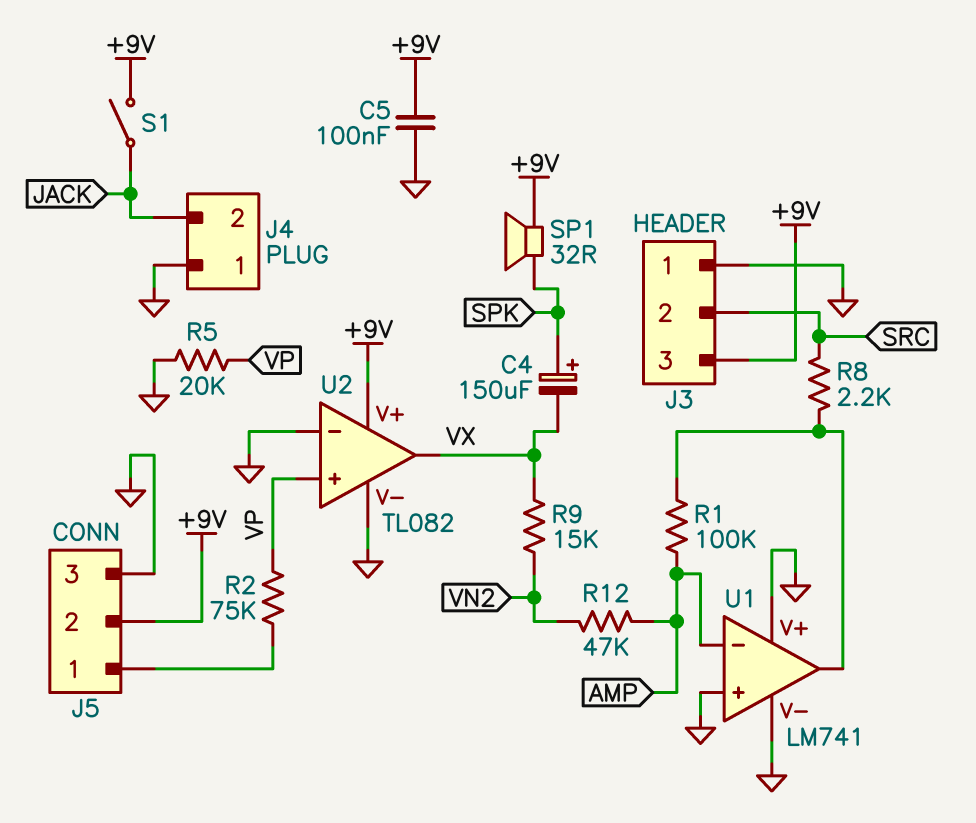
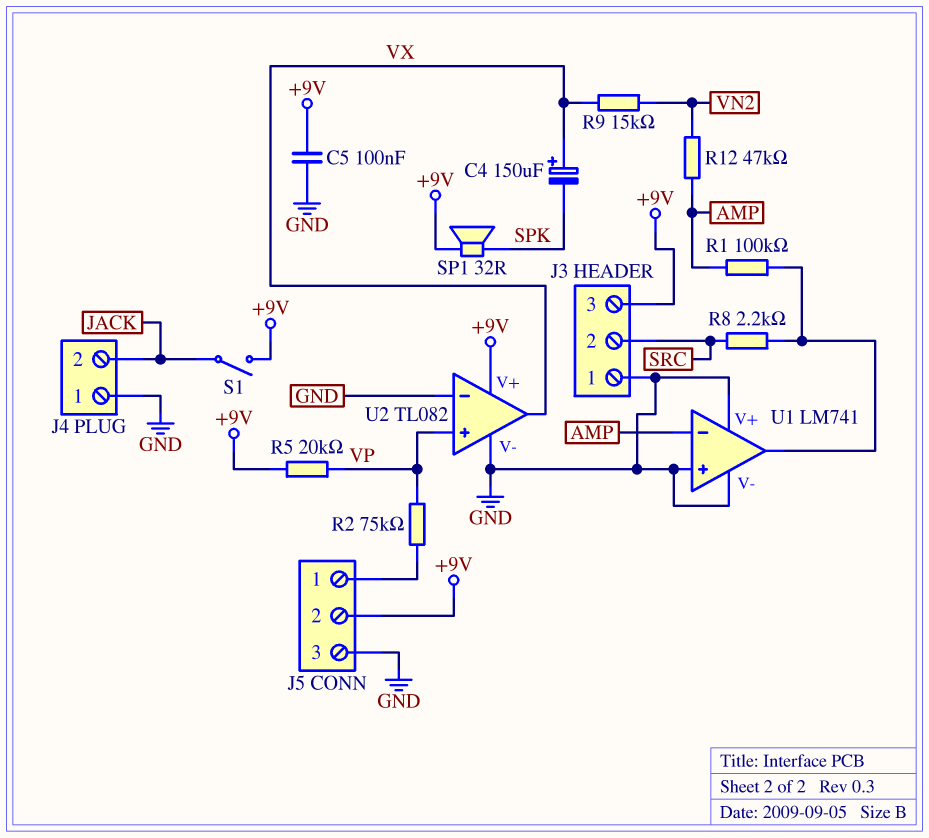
C4: 150uF (plus SPK, minus VX) -> 150uF (plus VX, minus SPK)
R5: 20k (GND, VP) -> 20k (+9V, VP)

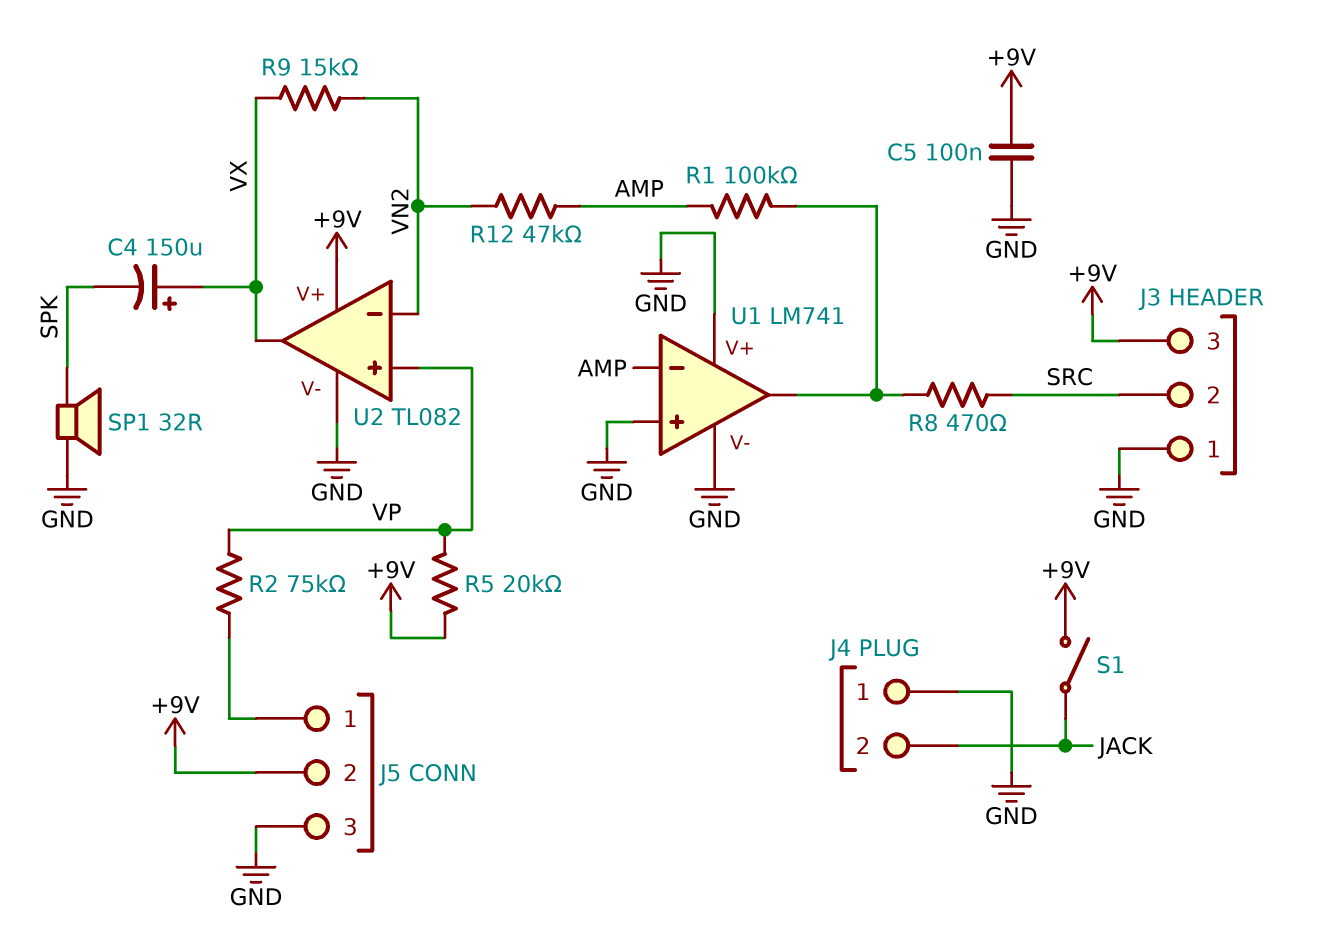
R8: 2.2k (SRC, U1/out) -> 470 (SRC, U1/out)
SP1: speaker 32R (+9V, SPK) -> speaker 32R (GND, SPK)
U2 pin in-: GND -> VN2

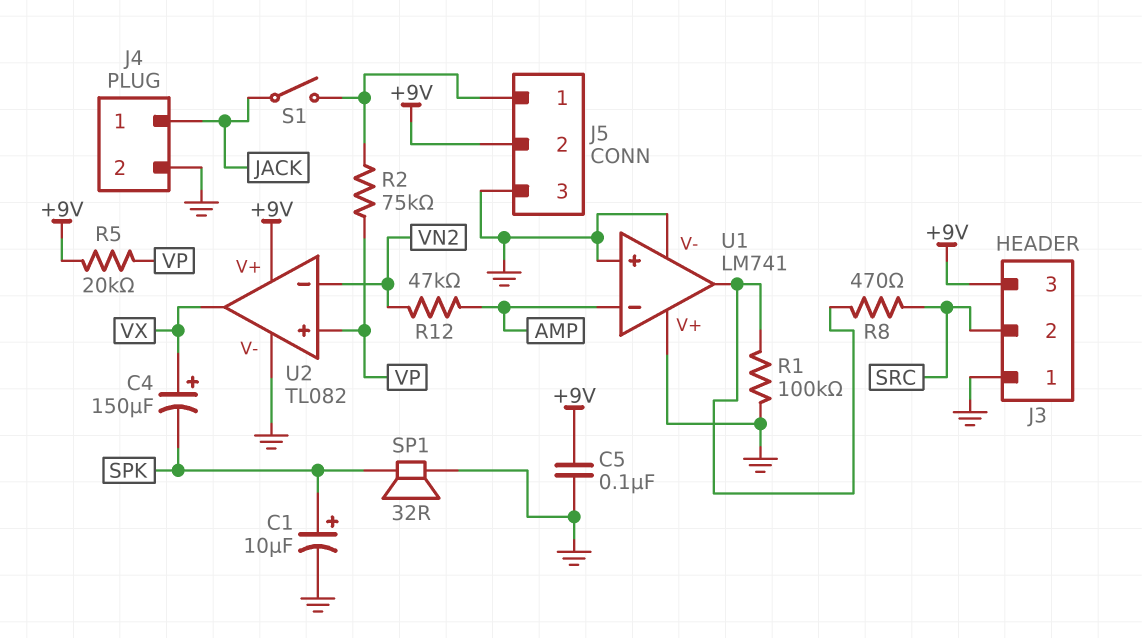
C1: none -> 10uF (plus SPK, minus GND)
J4 pin 1: GND -> JACK
J4 pin 2: JACK -> GND
R1: 100k (AMP, U1/out) -> 100k (GND, U1/out)
R9: 15k (VN2, VX) -> none
S1: switch (+9V, JACK) -> switch (J5/1, JACK)

